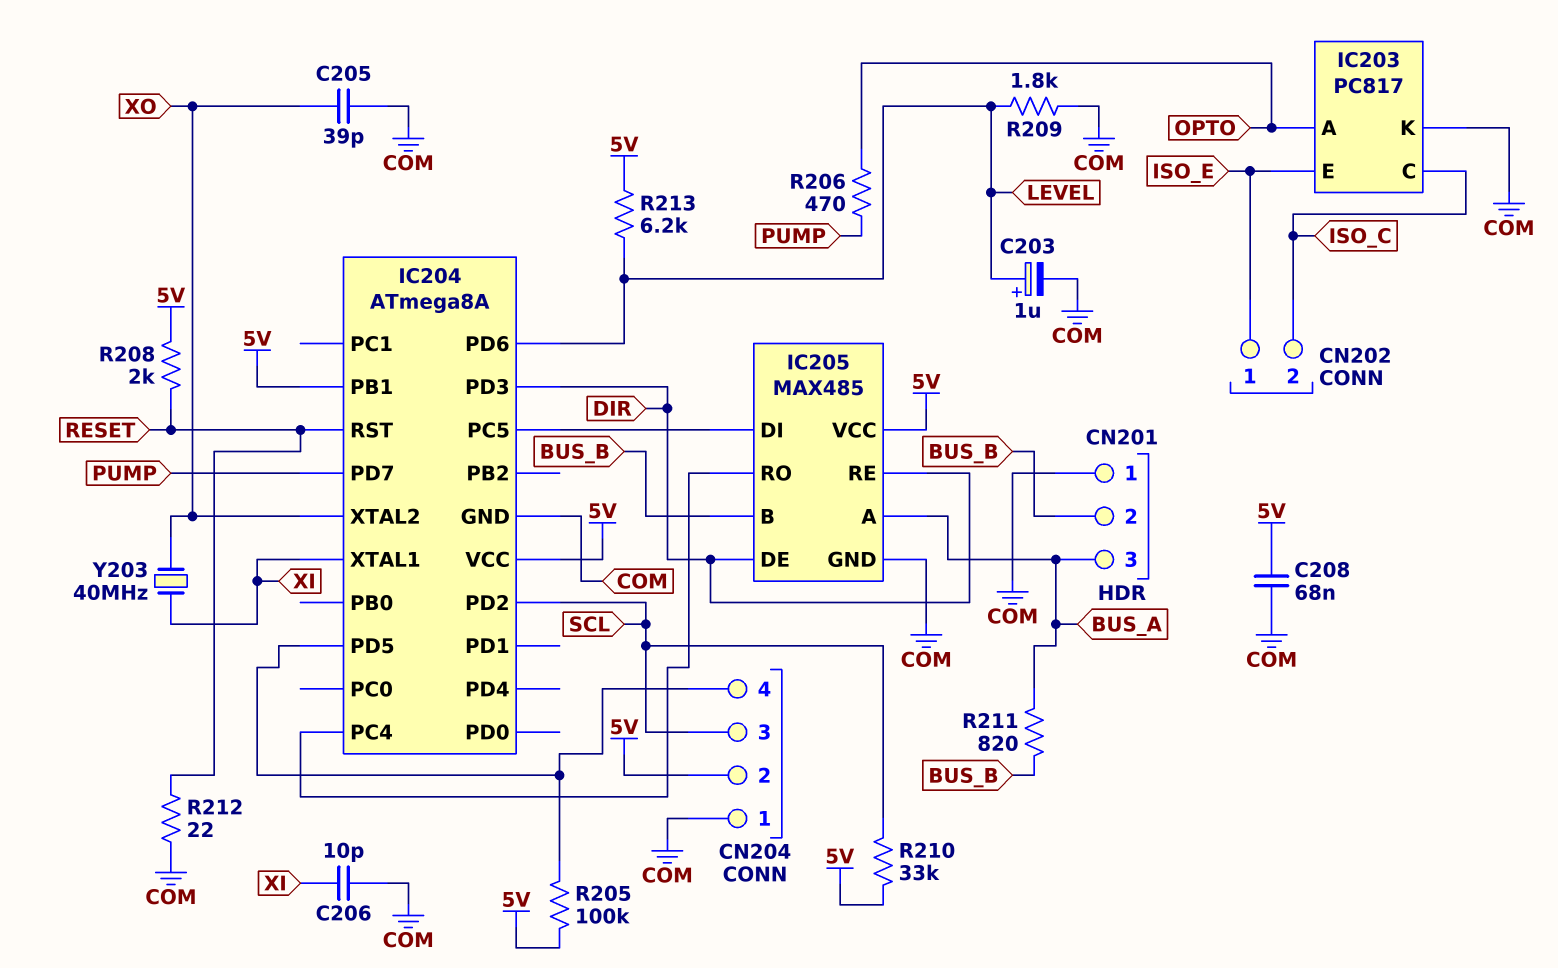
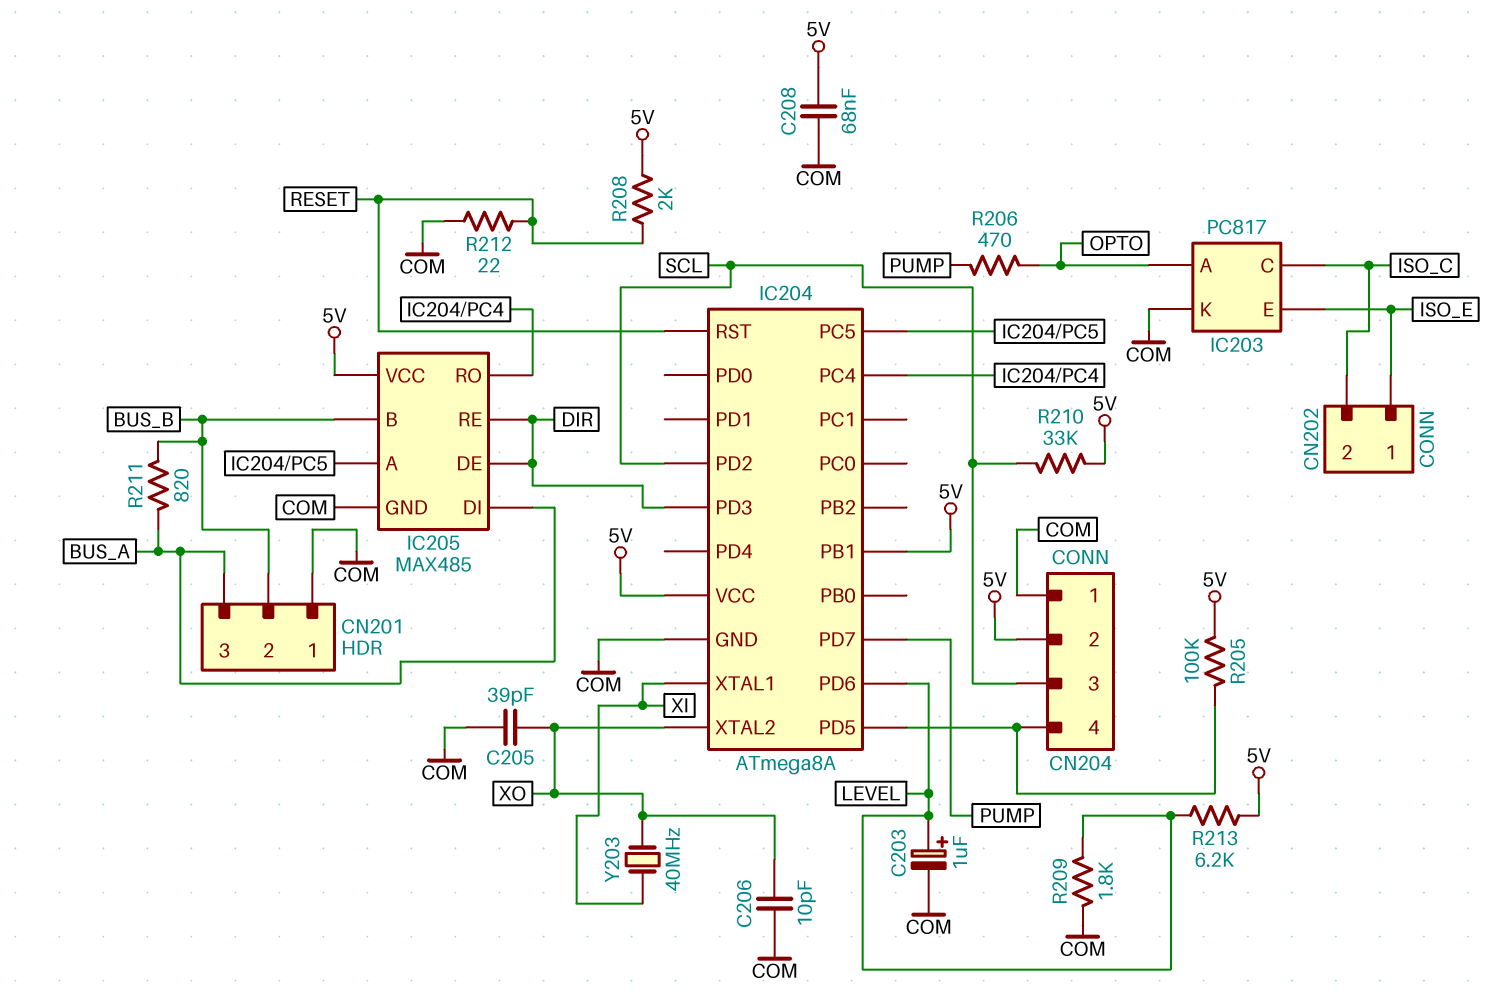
C206: 10pF (COM, XI) -> 10pF (COM, XO)
IC205 pin A: BUS_A -> IC204/PC5
IC205 pin DI: IC204/PC5 -> BUS_A

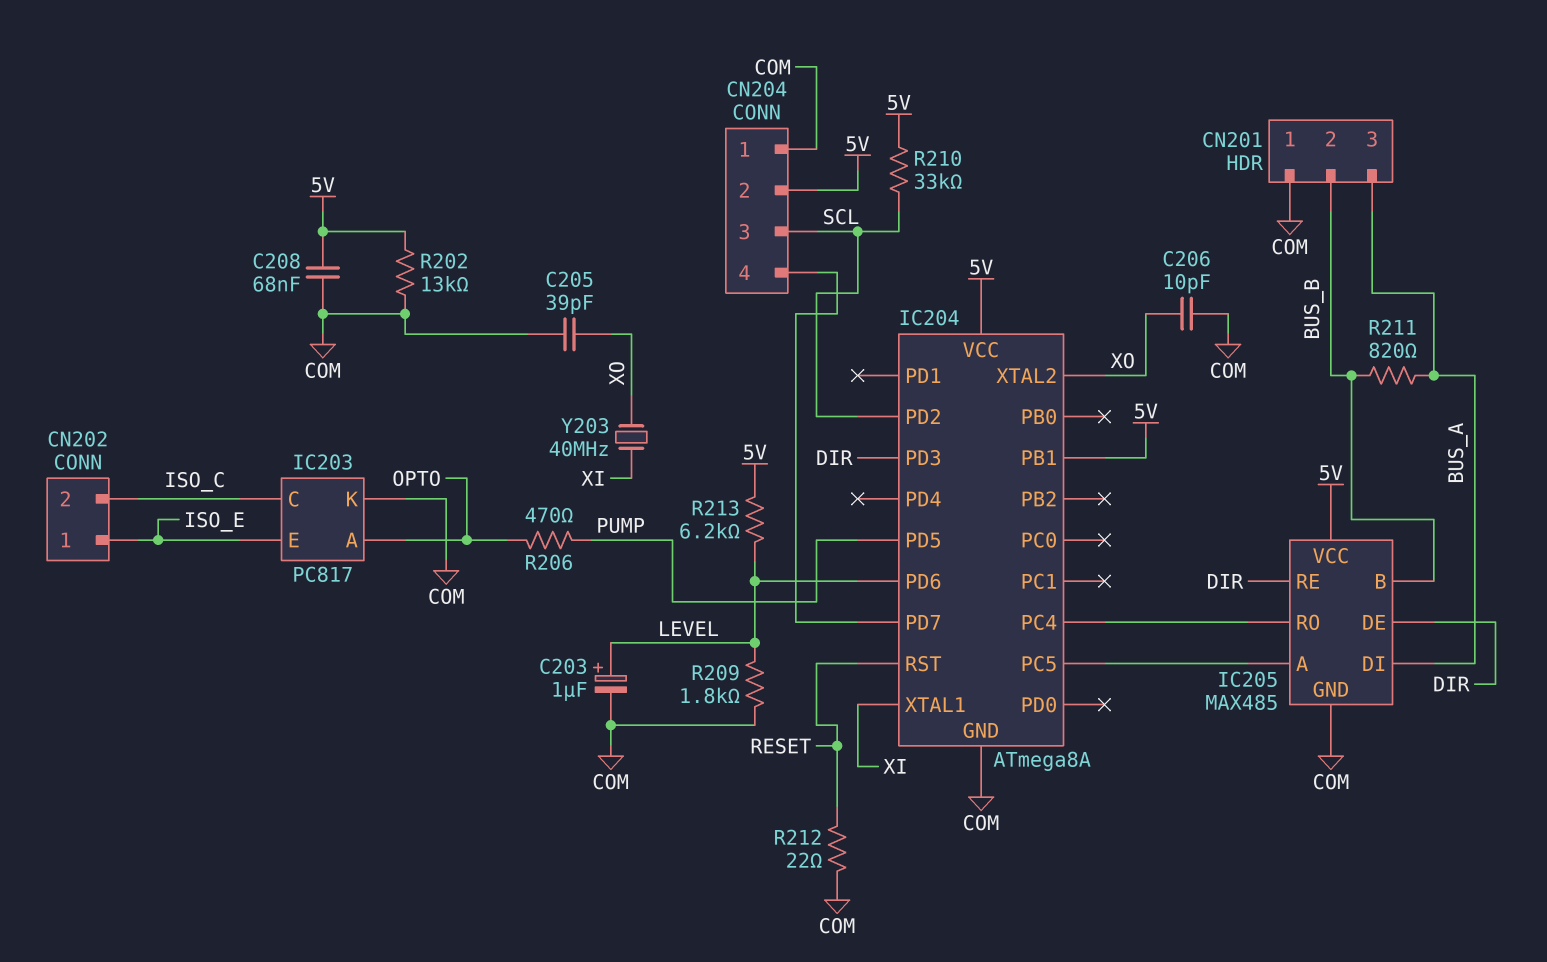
IC204 pin PD5: CN204/4 -> PUMP
IC204 pin PD7: PUMP -> CN204/4
R202: none -> 13k (5V, COM)
R205: 100k (5V, CN204/4) -> none
R208: 2k (5V, RESET) -> none

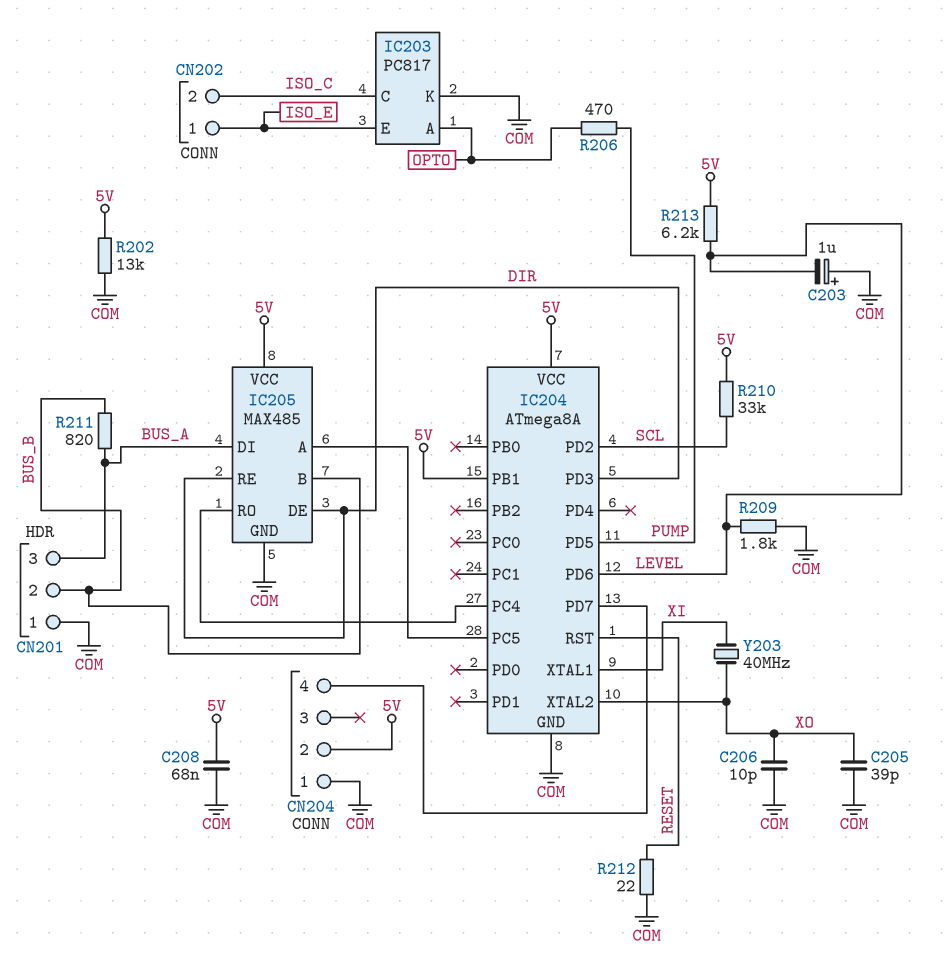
C203: 1uF (plus LEVEL, minus COM) -> 1uF (plus COM, minus LEVEL)
CN204 pin 3: SCL -> none

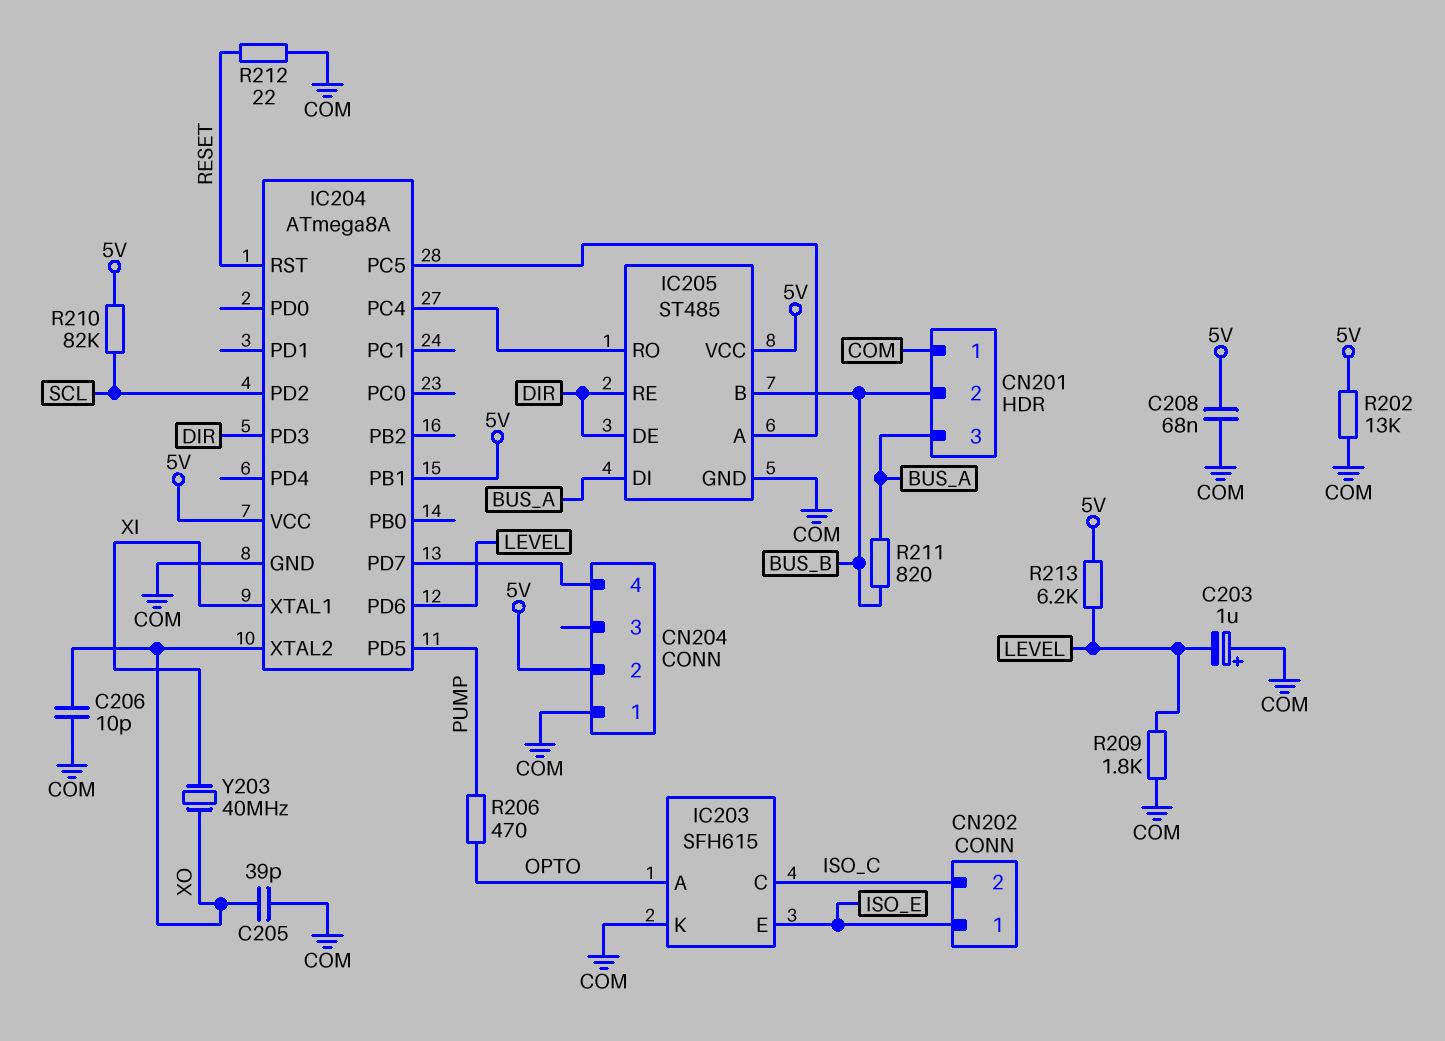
IC203: PC817 -> SFH615
IC205: MAX485 -> ST485
R210: 33k (5V, SCL) -> 82k (5V, SCL)

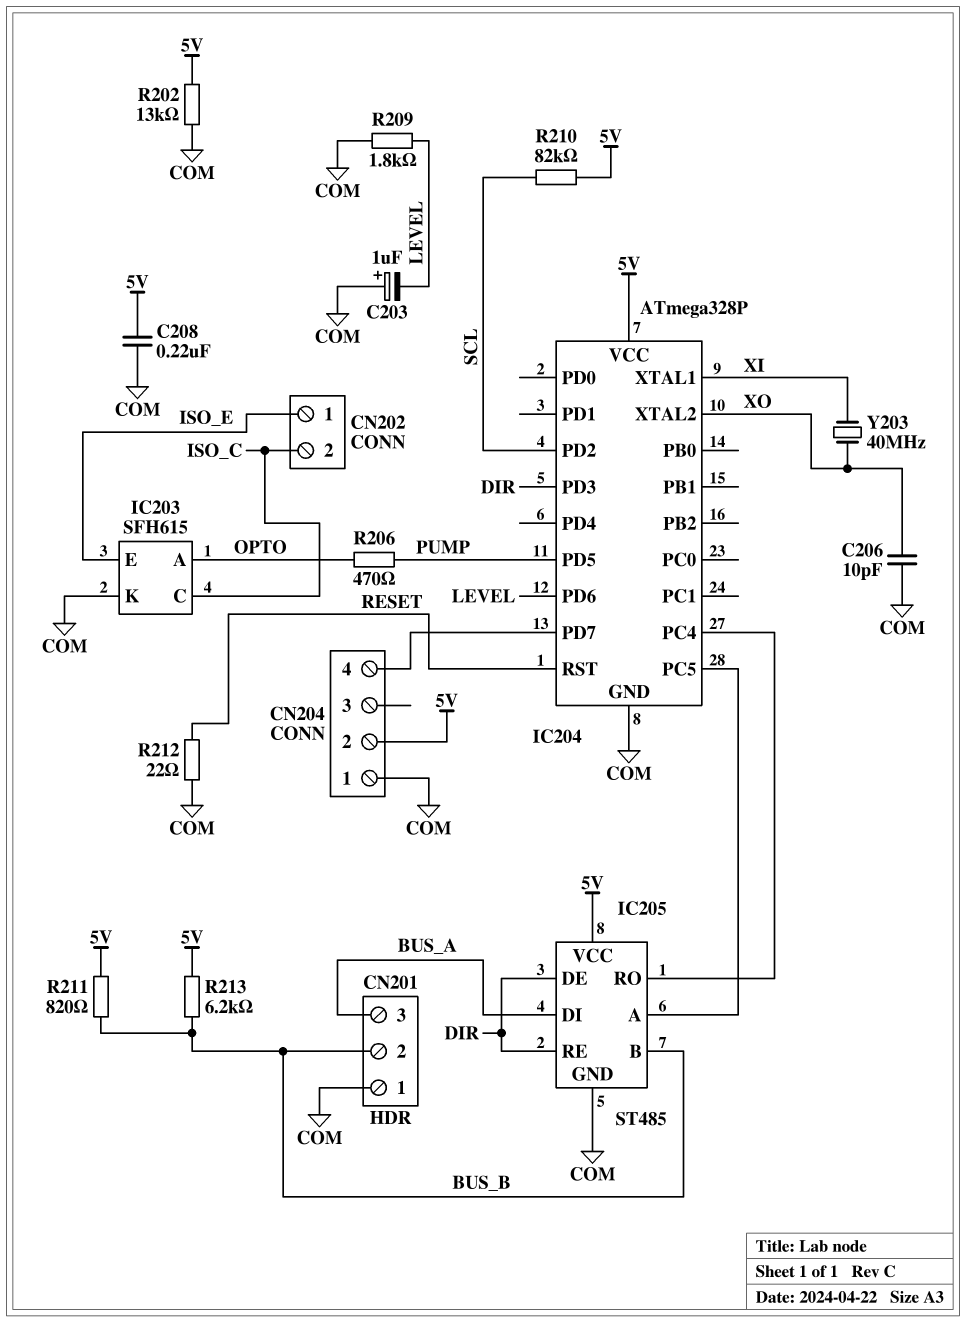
C205: 39pF (COM, XO) -> none
C208: 68nF (5V, COM) -> 220nF (5V, COM)
IC204: ATmega8A -> ATmega328P
IC204 pin PB1: 5V -> none
R211: 820 (BUS_A, BUS_B) -> 820 (5V, BUS_B)
R213: 6.2k (5V, LEVEL) -> 6.2k (5V, BUS_B)

